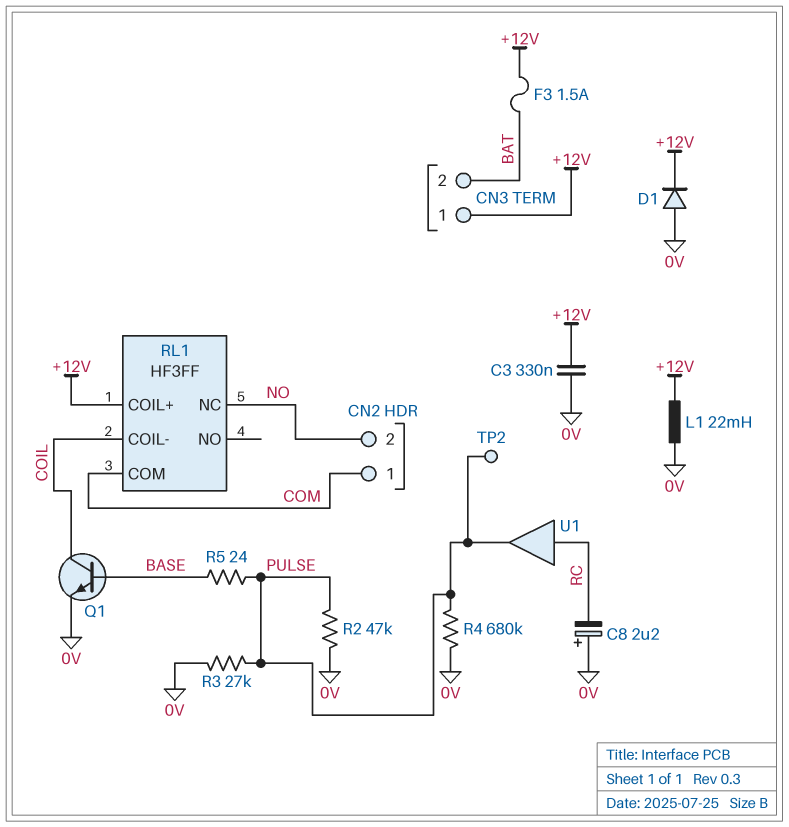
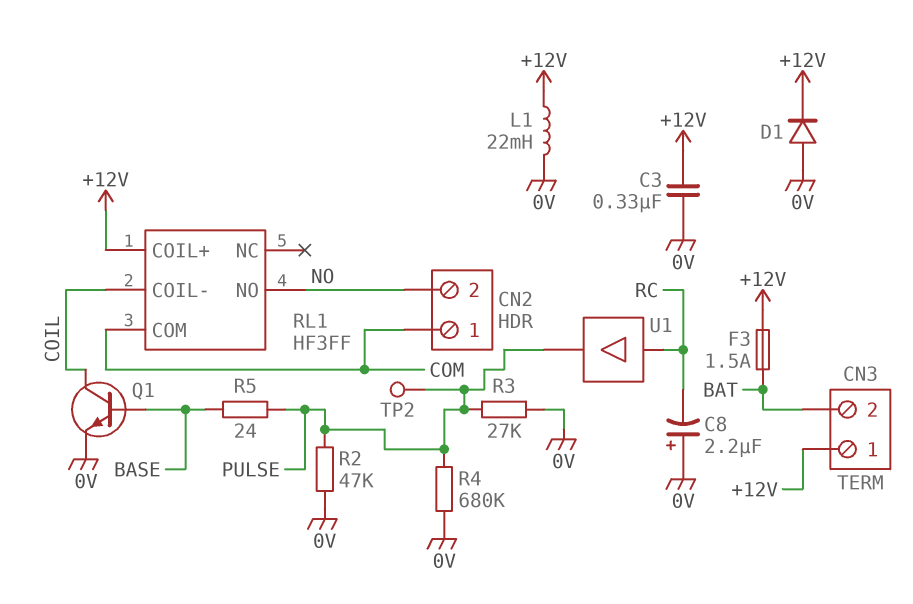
RL1 pin NC: NO -> none
RL1 pin NO: none -> NO

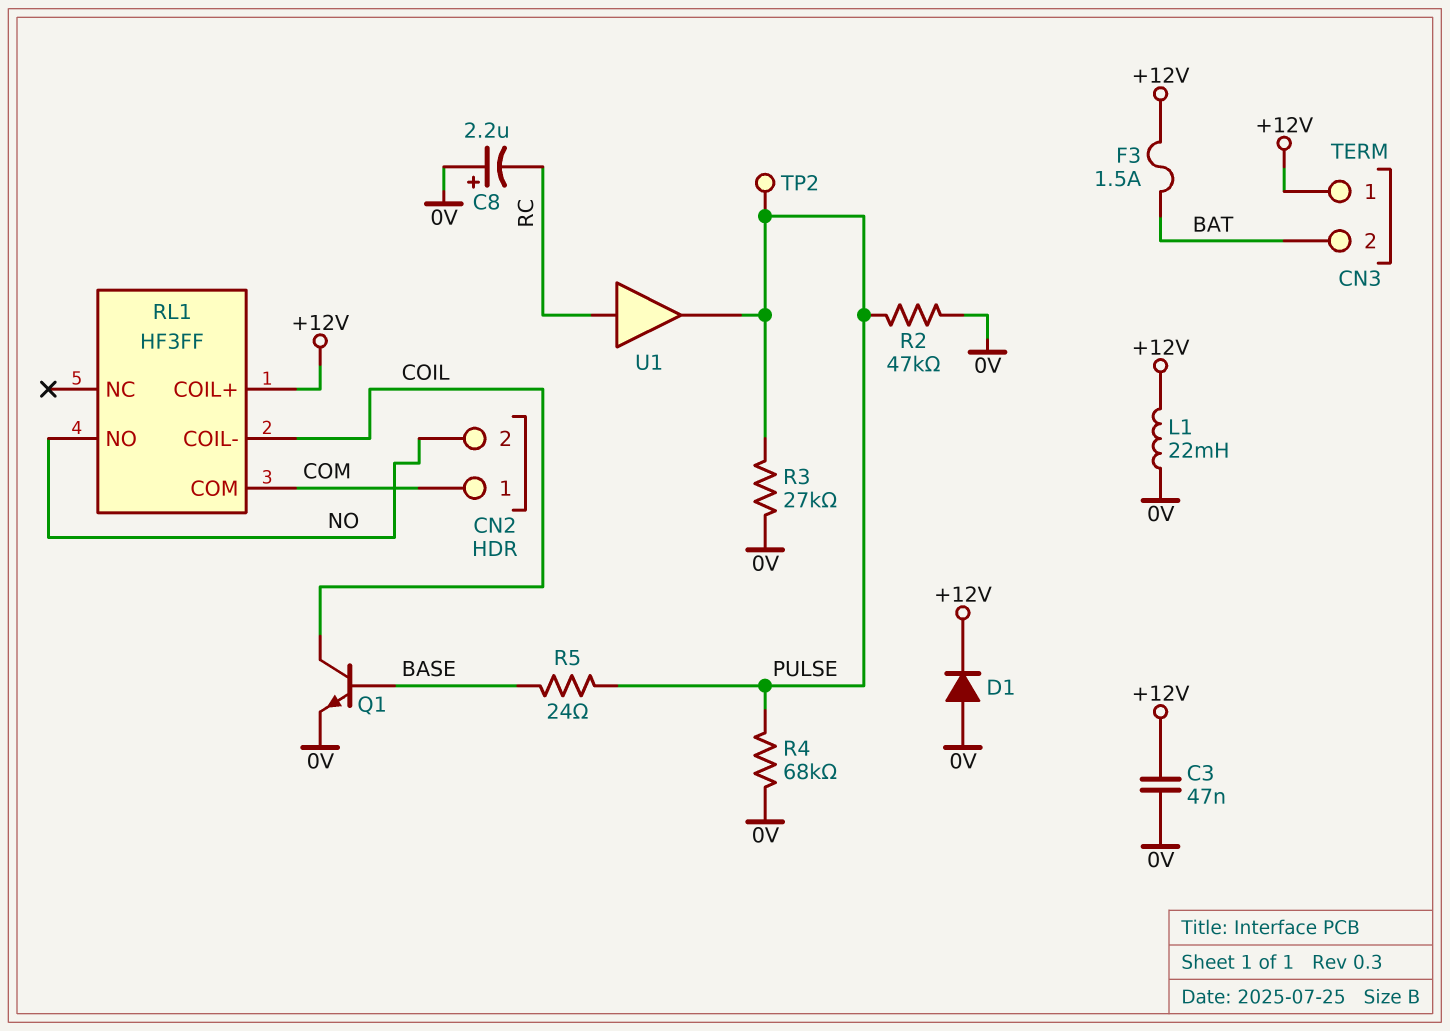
C3: 330nF (+12V, 0V) -> 47nF (+12V, 0V)
R4: 680k (0V, PULSE) -> 68k (0V, PULSE)

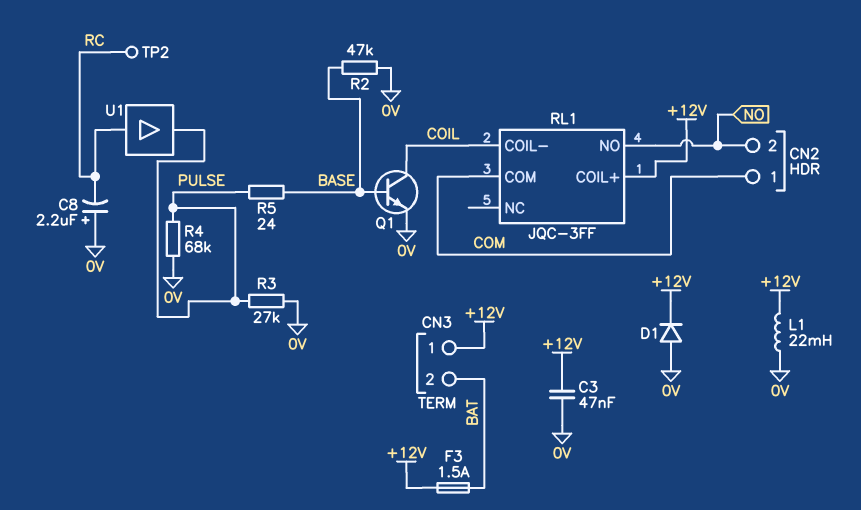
R2: 47k (0V, PULSE) -> 47k (0V, BASE)
RL1: HF3FF -> JQC-3FF
TP2: test point (PULSE) -> test point (RC)

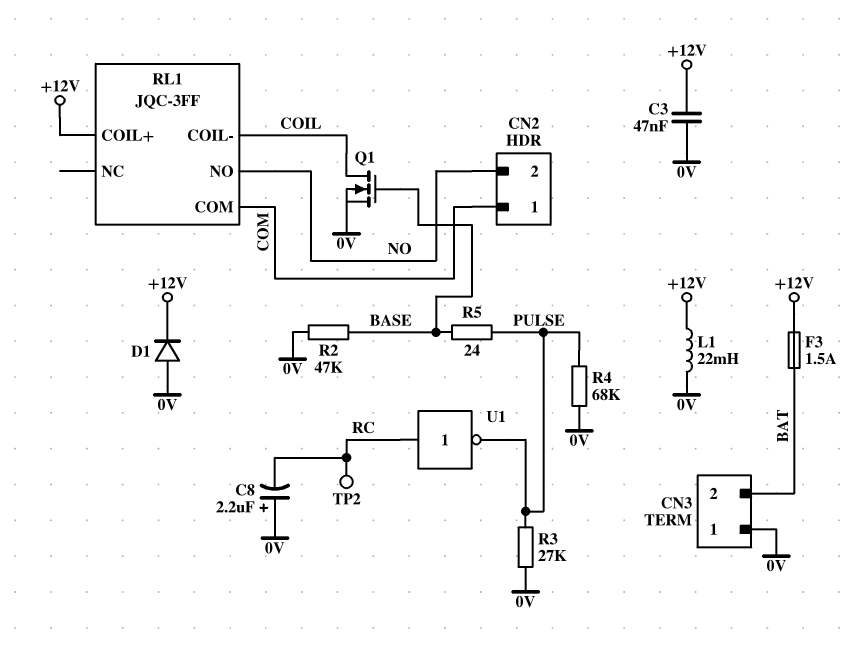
CN3 pin 1: +12V -> 0V
Q1: NPN (B BASE, C COIL, E 0V) -> NMOS (G BASE, D COIL, S 0V)
U1: buffer (in RC, out PULSE) -> NOT (in RC, out PULSE)

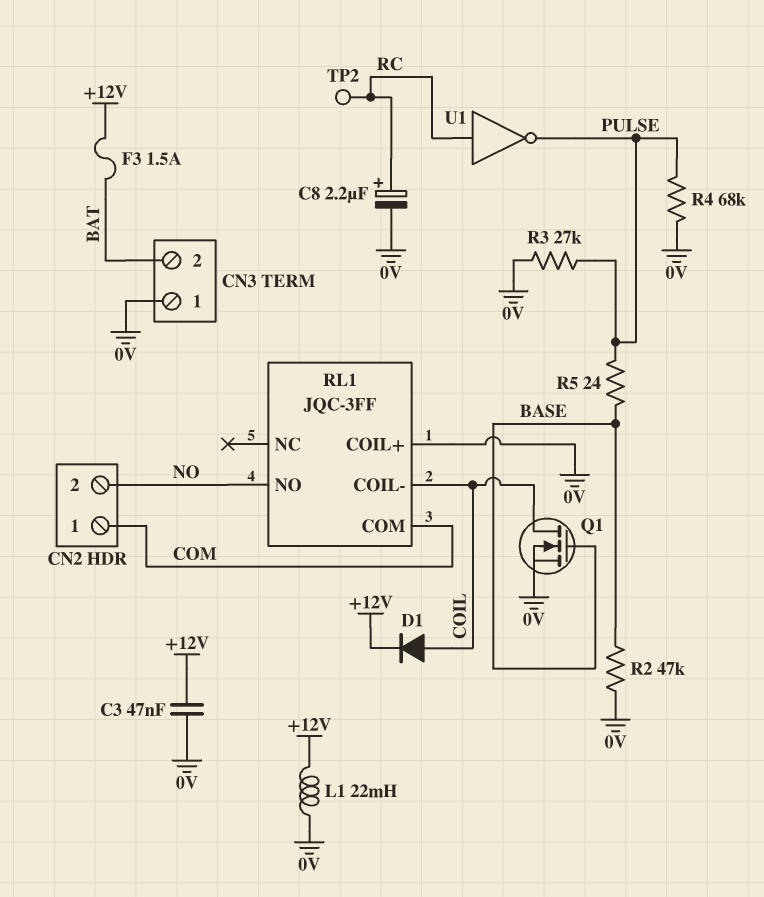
C8: 2.2uF (plus 0V, minus RC) -> 2.2uF (plus RC, minus 0V)
D1: diode (A 0V, K +12V) -> diode (A COIL, K +12V)
RL1 pin COIL+: +12V -> 0V

